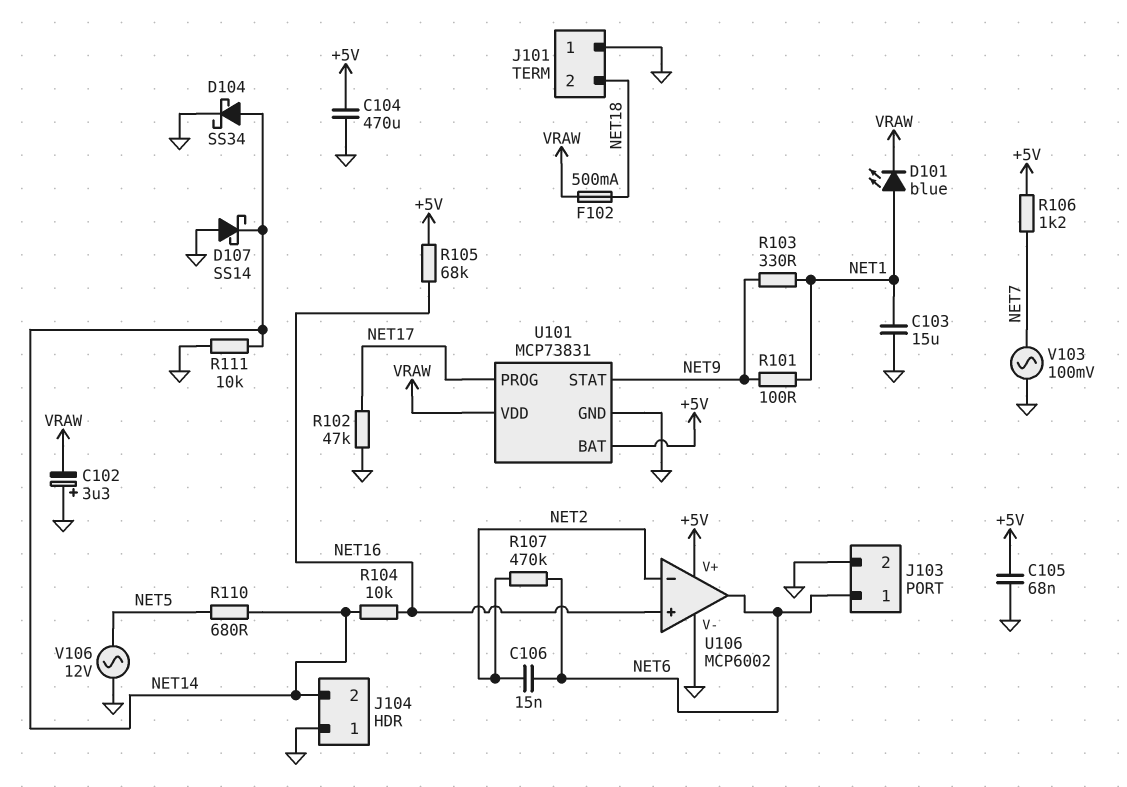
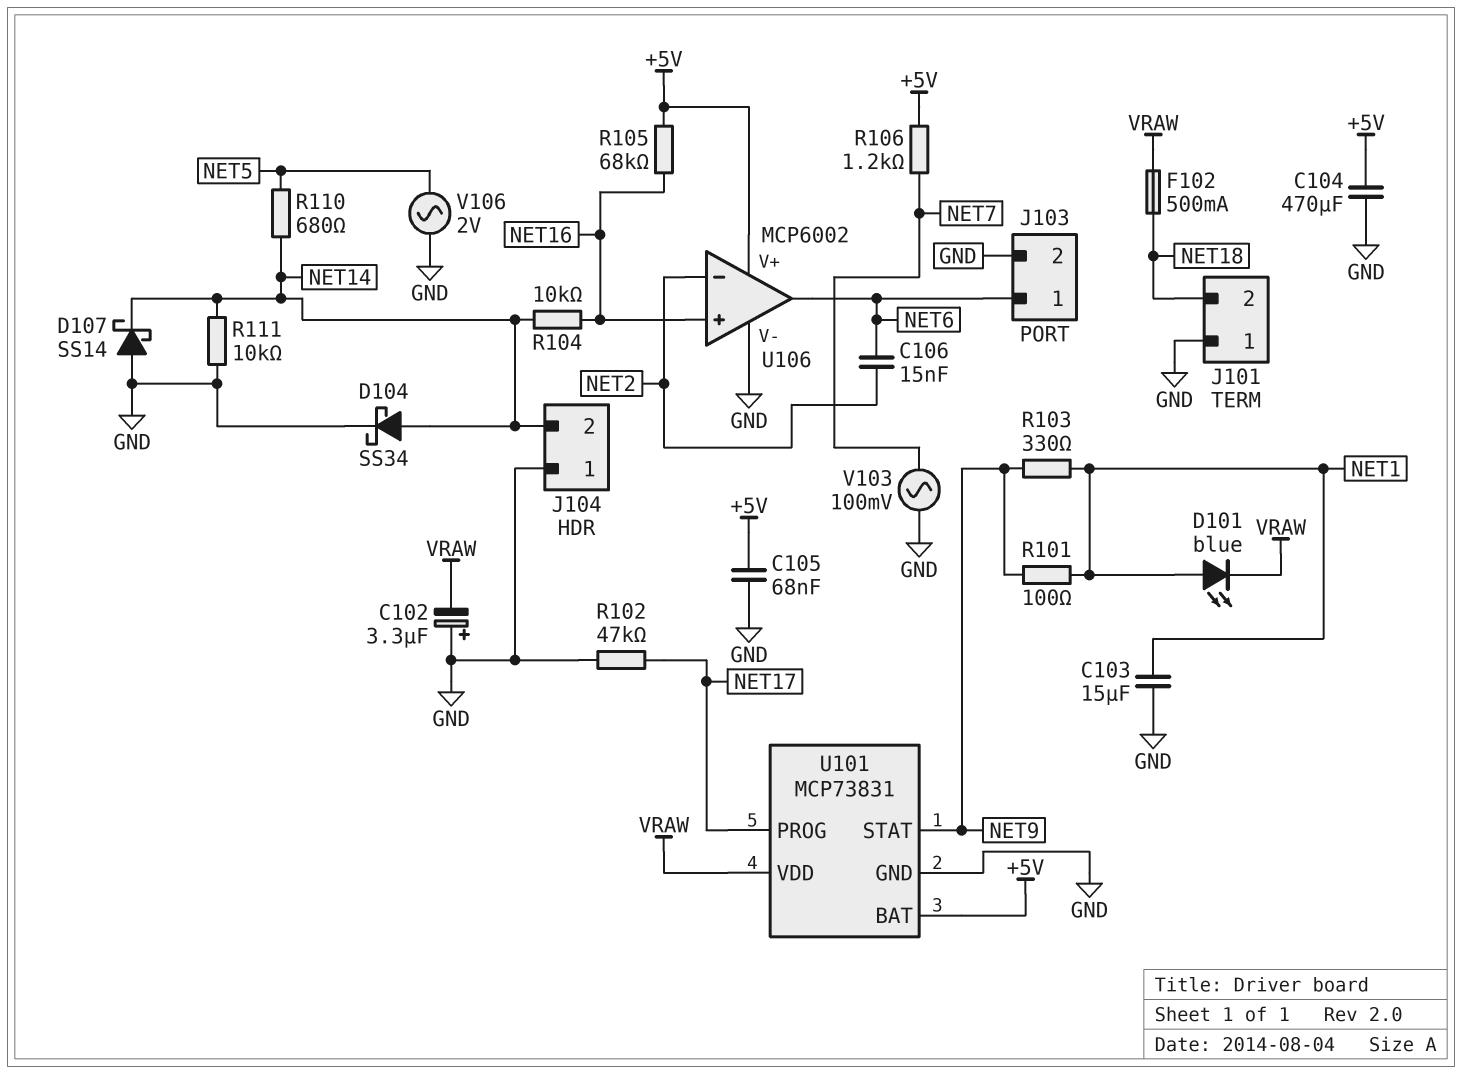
R107: 470k (NET2, NET6) -> none
V106: AC 12V (GND, NET5) -> AC 2V (GND, NET5)

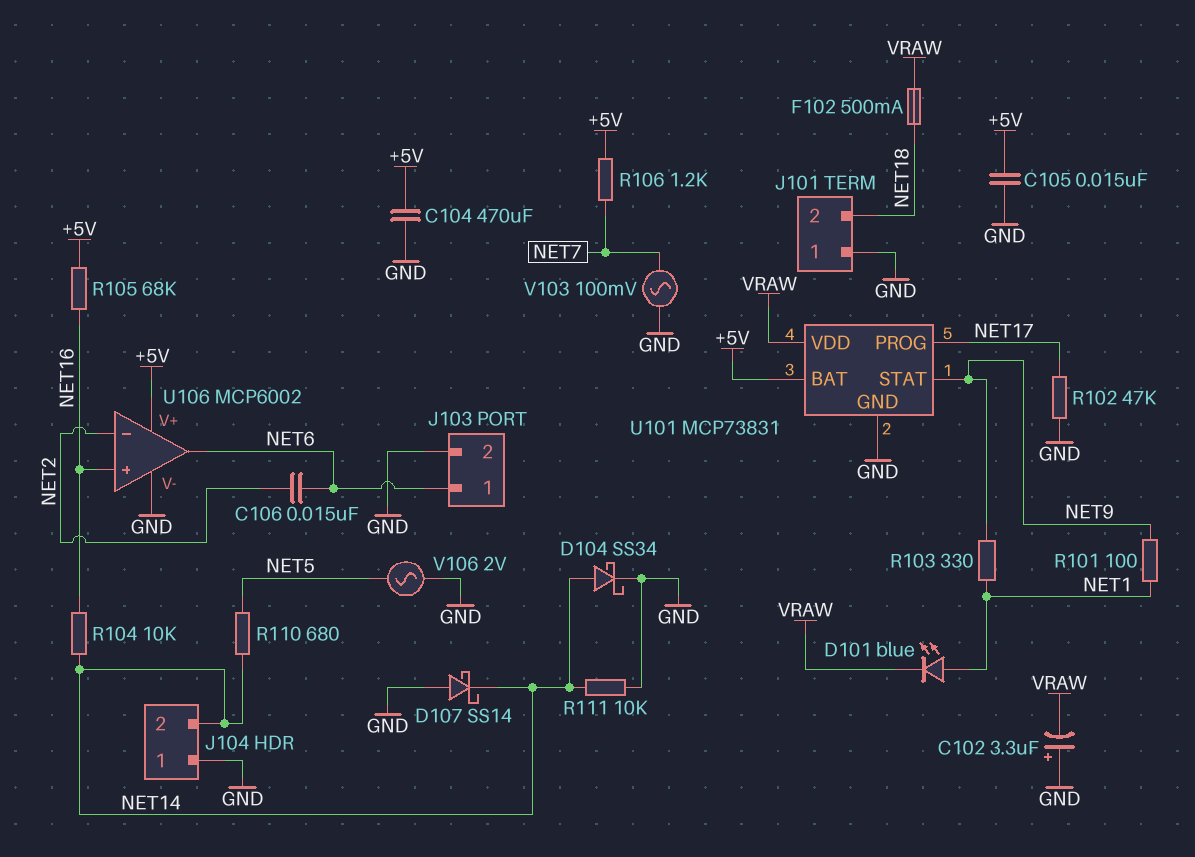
C103: 15uF (GND, NET1) -> none
C105: 68nF (+5V, GND) -> 15nF (+5V, GND)

